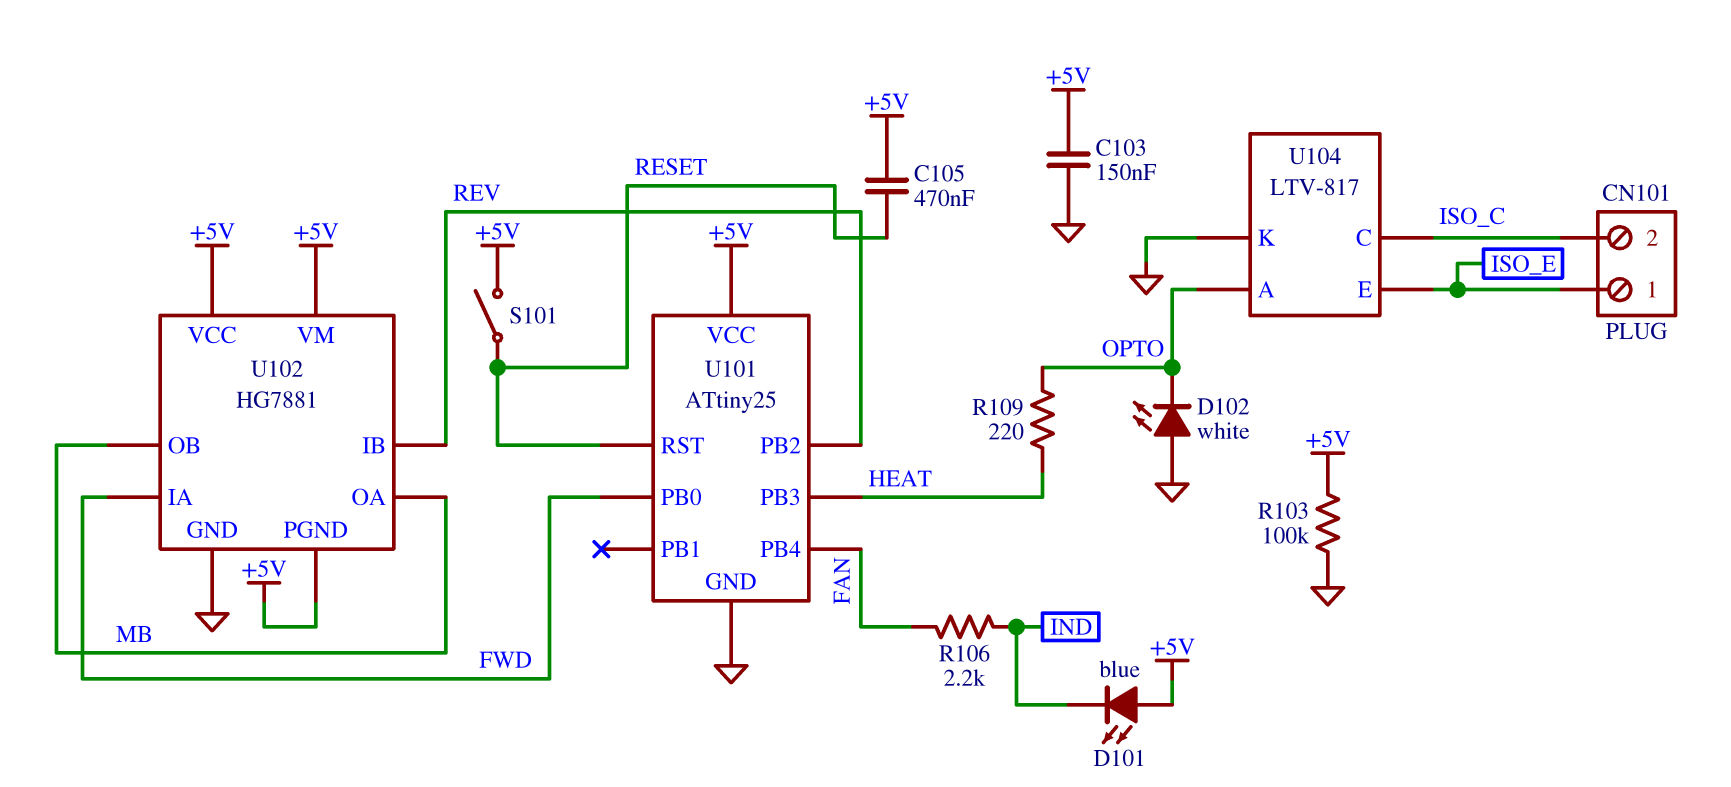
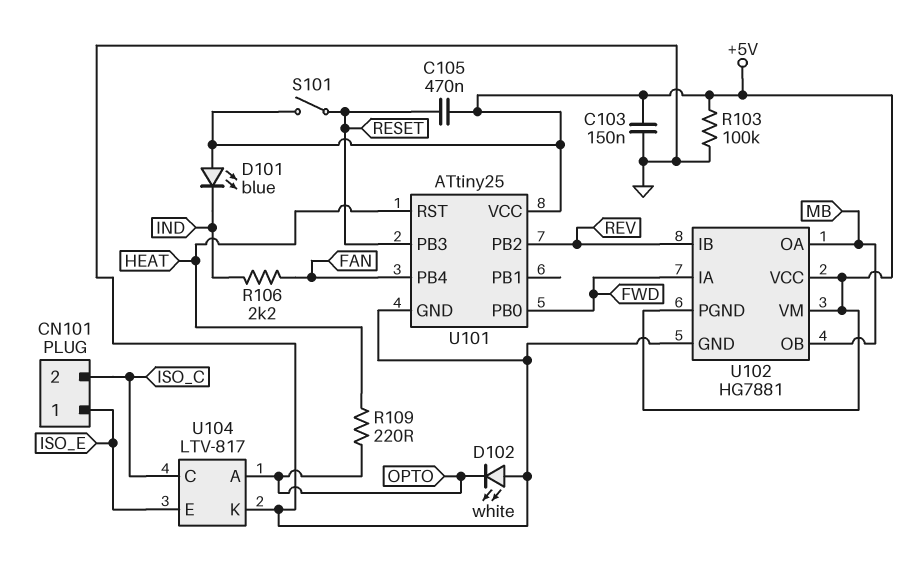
U101 pin PB3: HEAT -> RESET
U101 pin RST: RESET -> HEAT

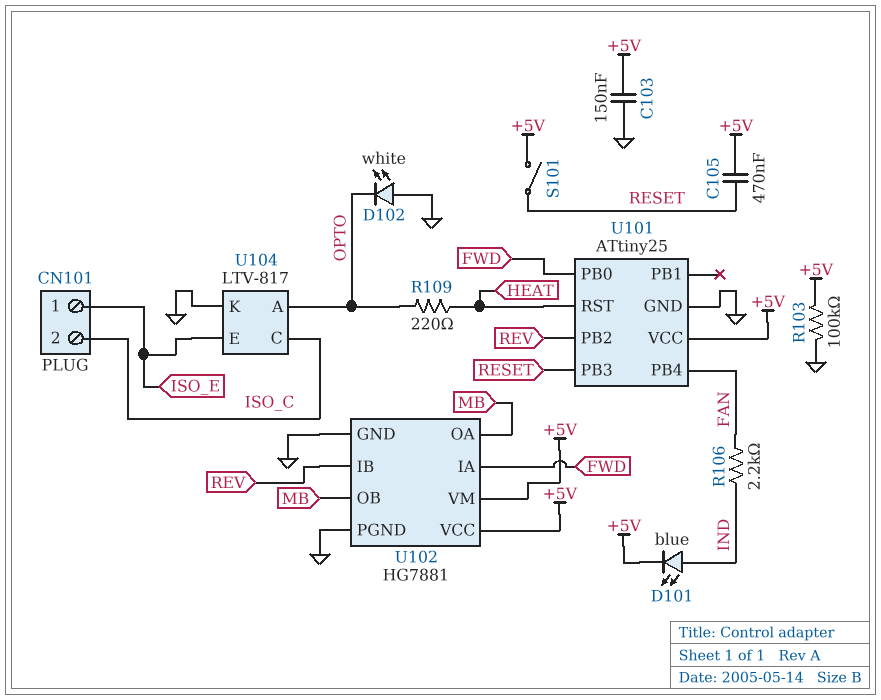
D101: LED blue (A +5V, K IND) -> LED blue (A IND, K +5V)
U102 pin PGND: +5V -> GND

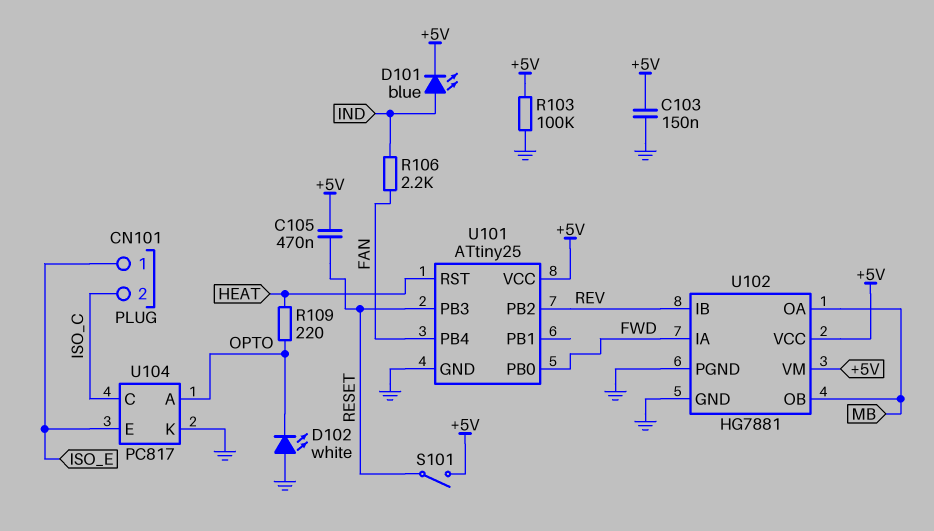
U104: LTV-817 -> PC817

